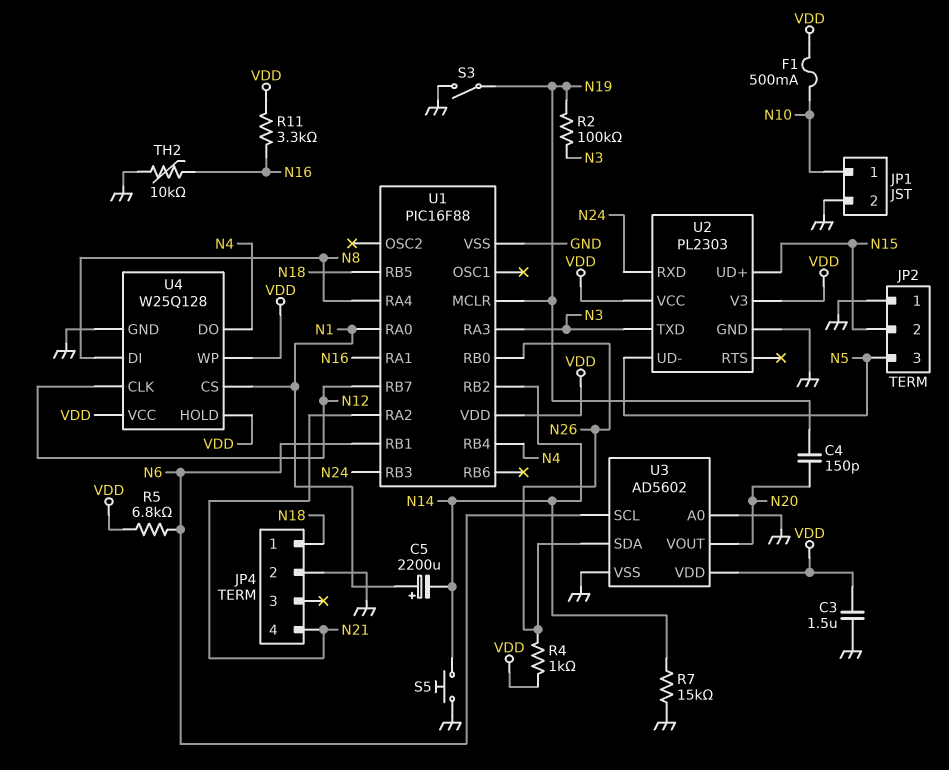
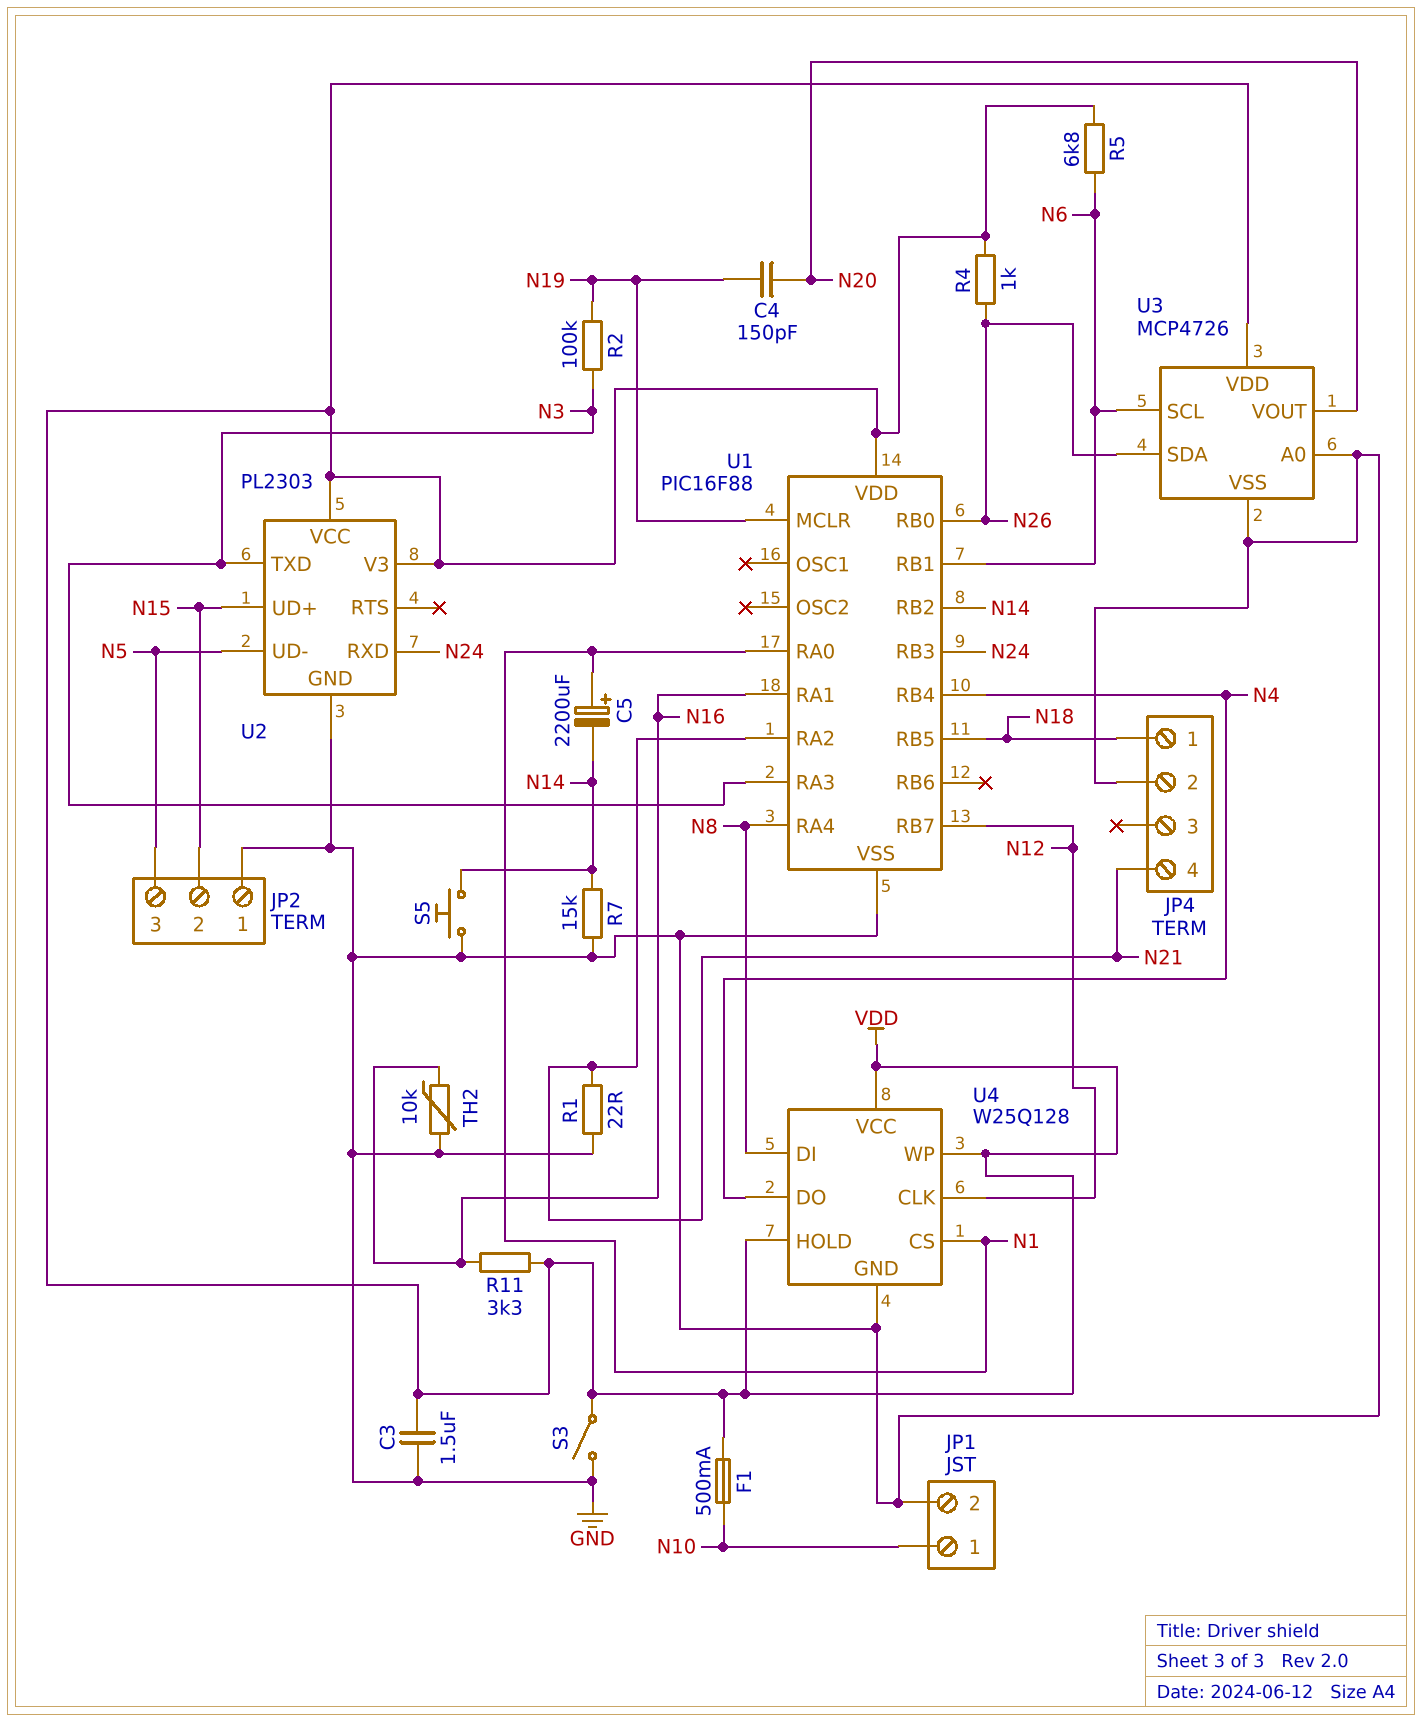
R1: none -> 22 (GND, N21)
S3: switch (GND, N19) -> switch (GND, VDD)
U3: AD5602 -> MCP4726

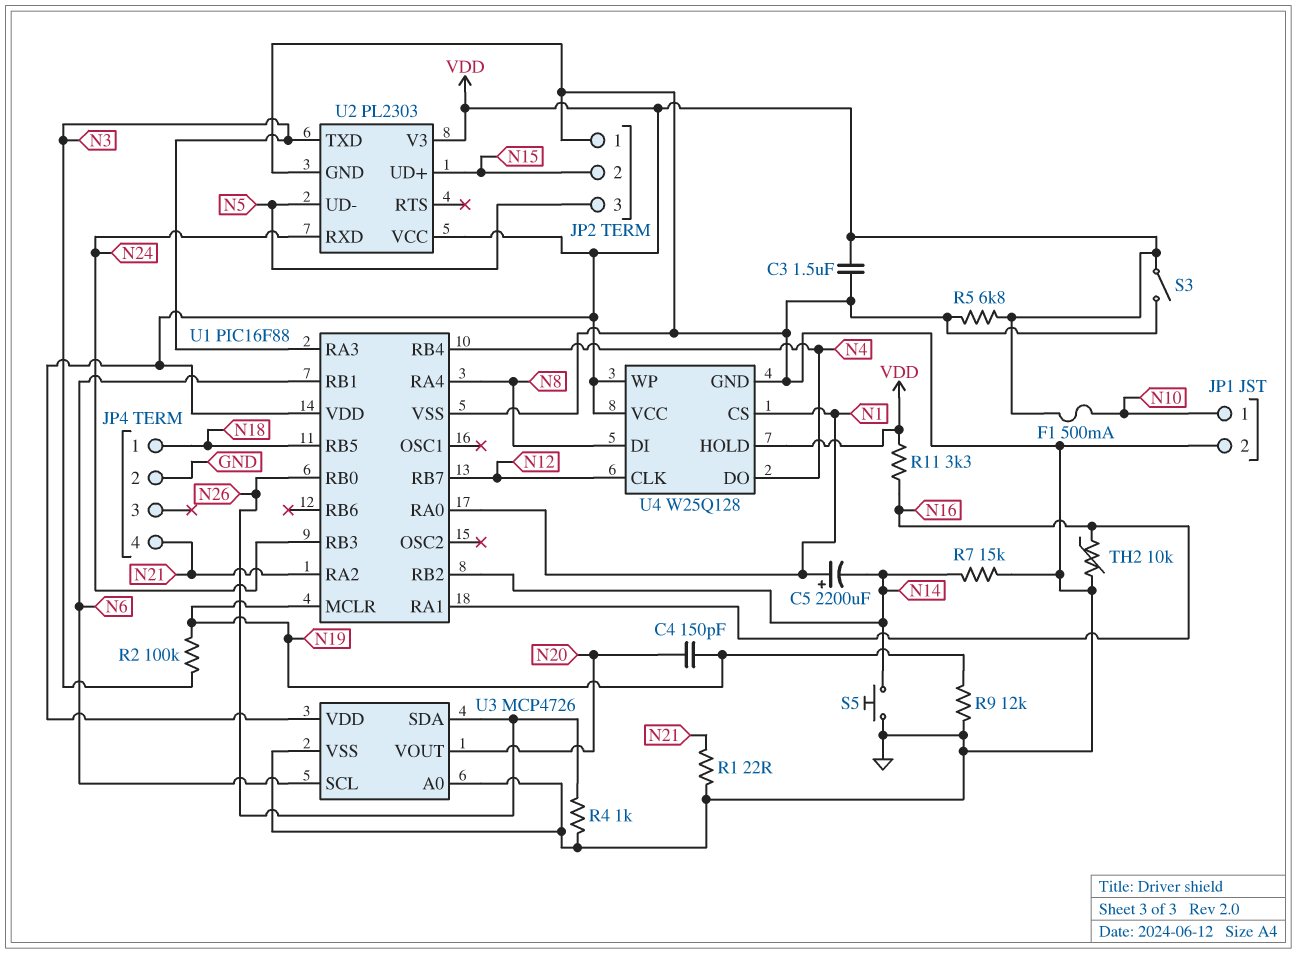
R4: 1k (N26, VDD) -> 1k (GND, N26)
R5: 6.8k (N6, VDD) -> 6.8k (GND, VDD)
R9: none -> 12k (GND, N19)

